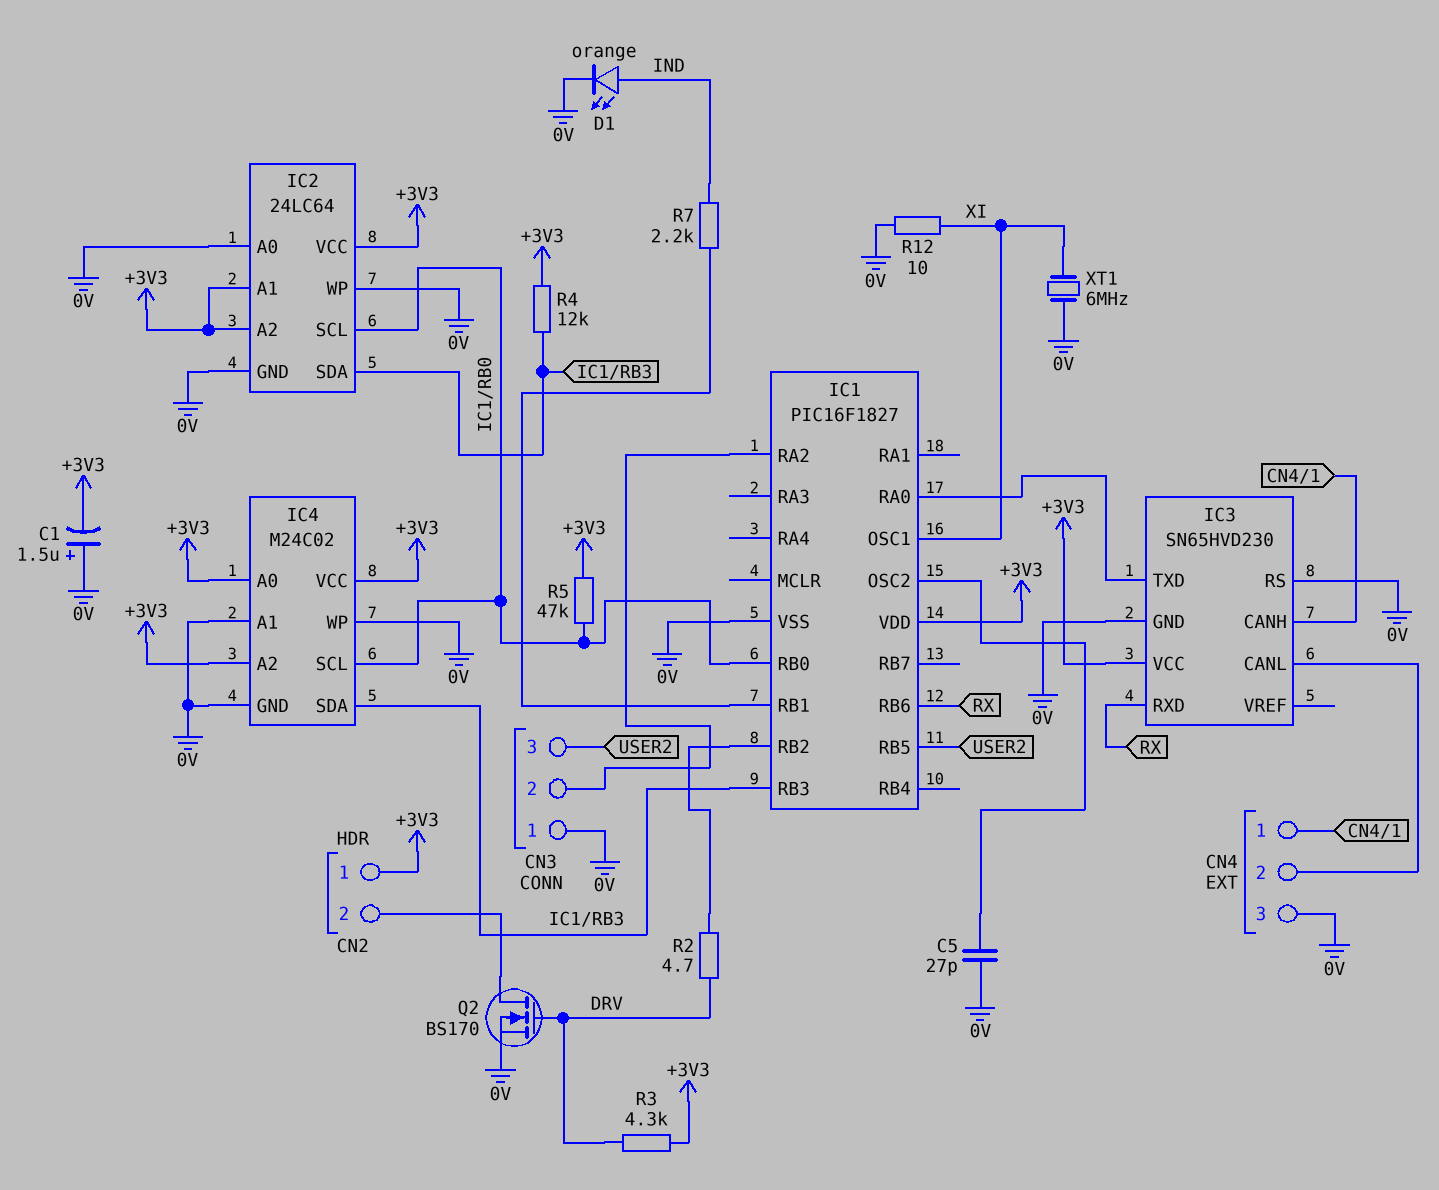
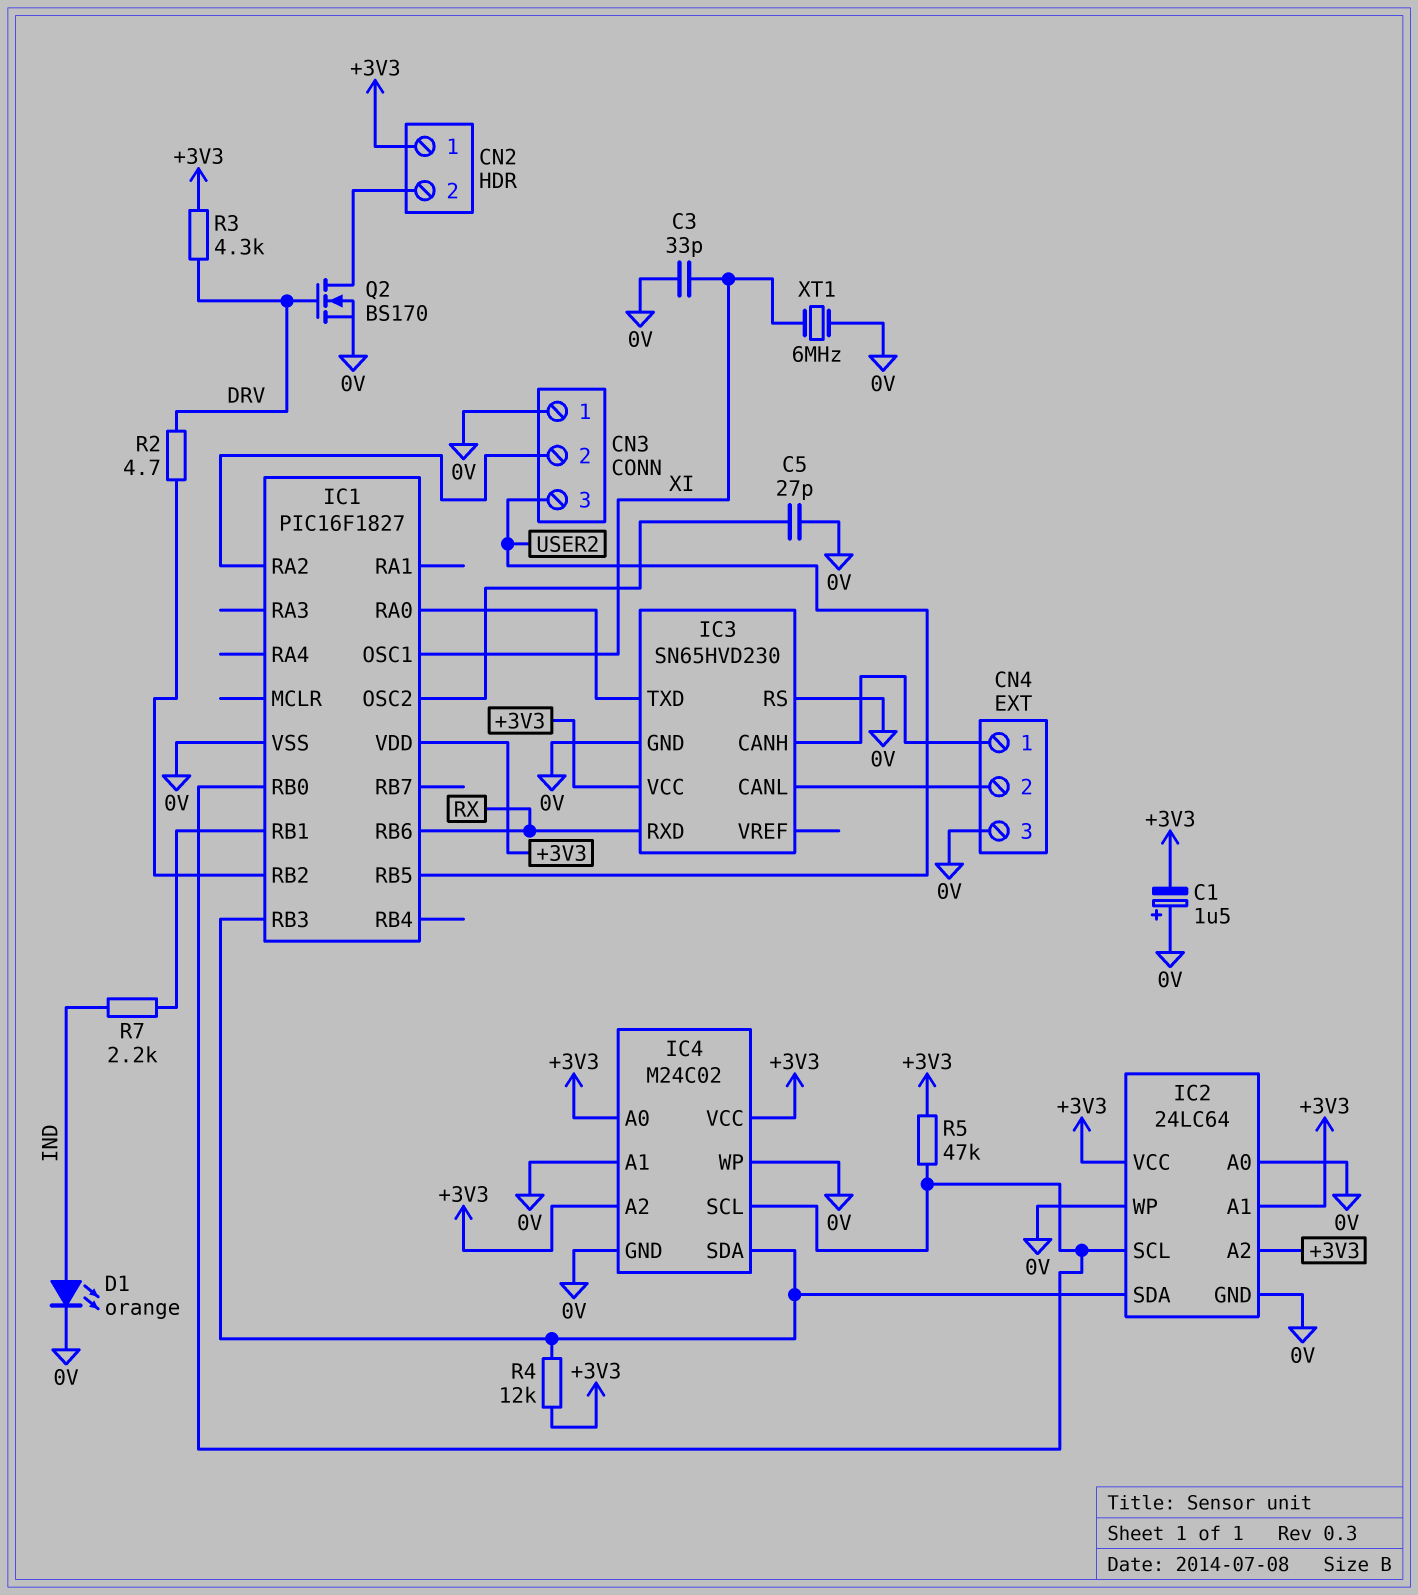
C3: none -> 33pF (0V, XI)
R12: 10 (0V, XI) -> none

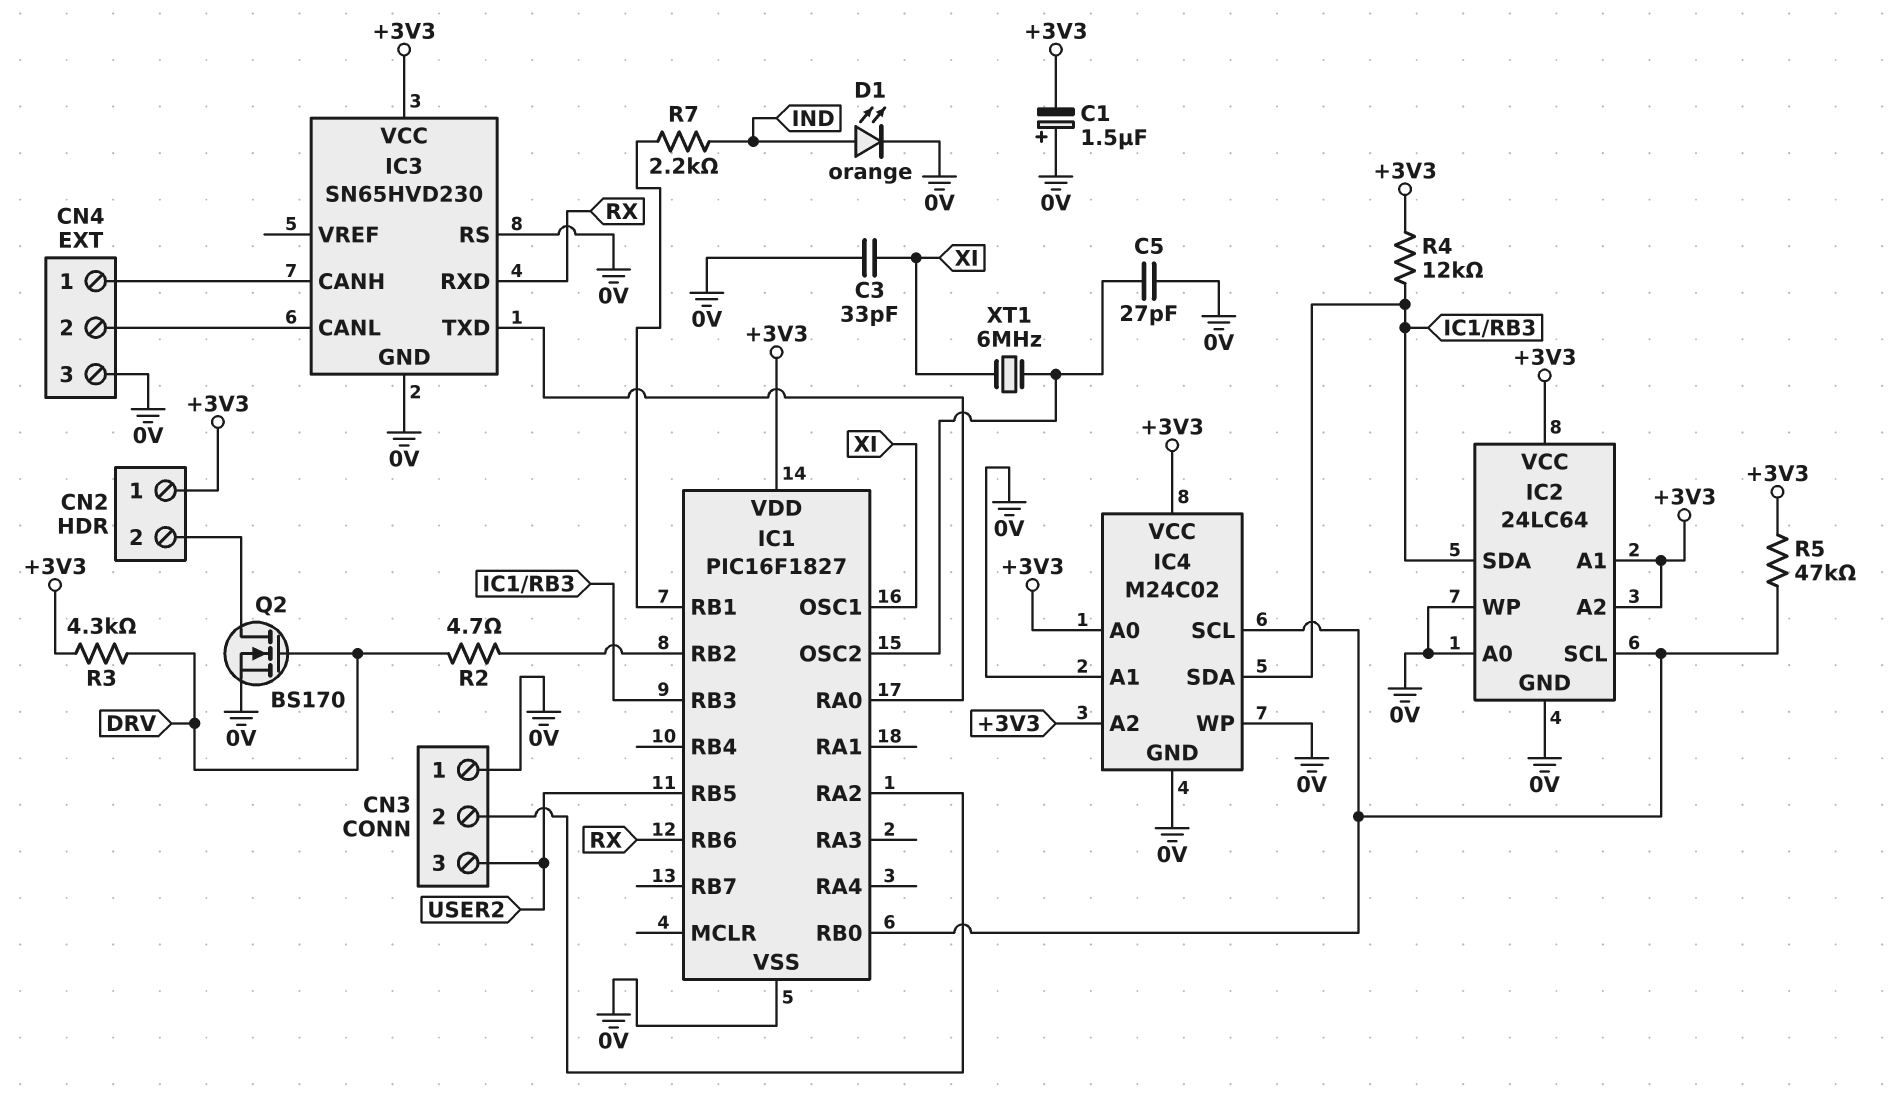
XT1: 6MHz (0V, XI) -> 6MHz (IC1/OSC2, XI)

